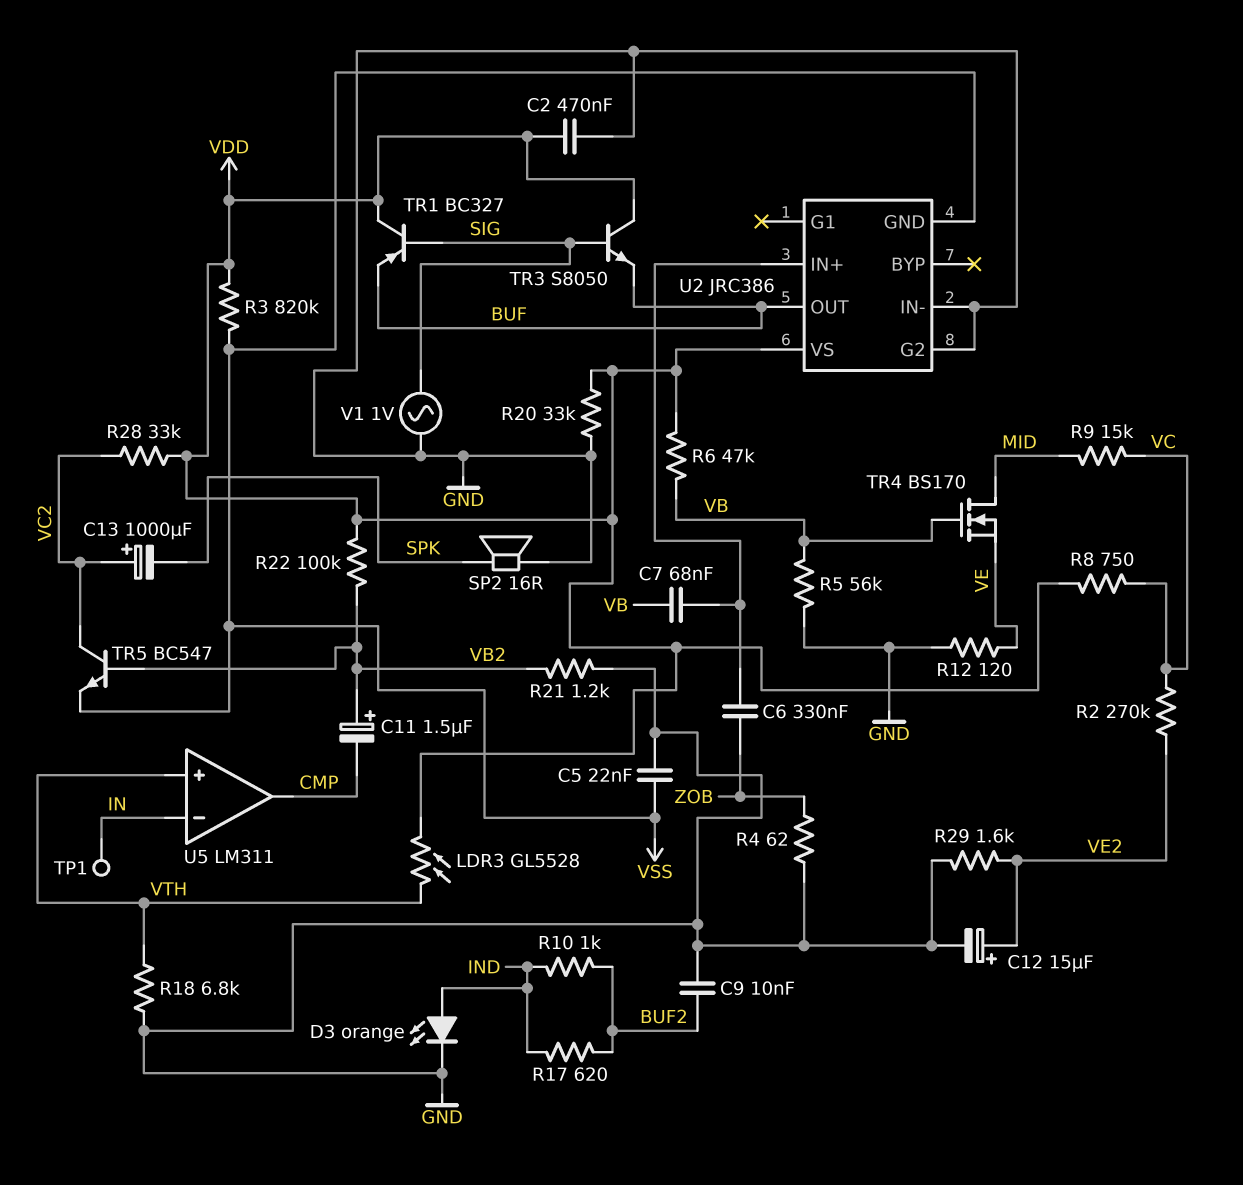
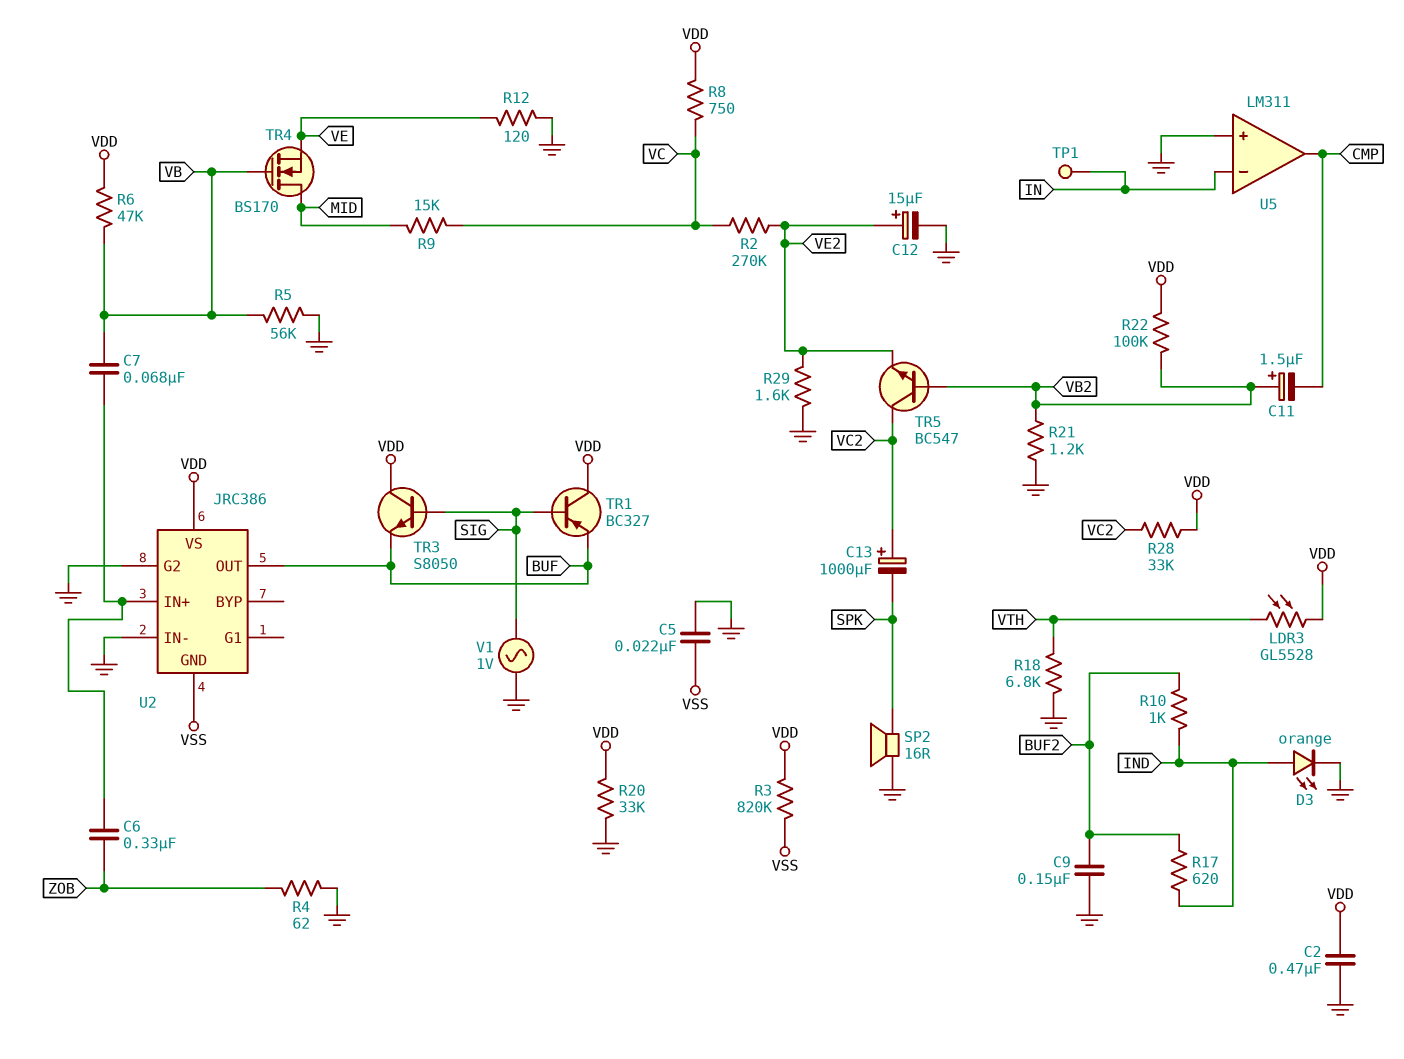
C9: 10nF (BUF2, GND) -> 150nF (BUF2, GND)
TR5: NPN BC547 (B VB2, C VC2, E VSS) -> NPN BC547 (B VB2, C VC2, E VE2)
U5 pin in+: VTH -> GND

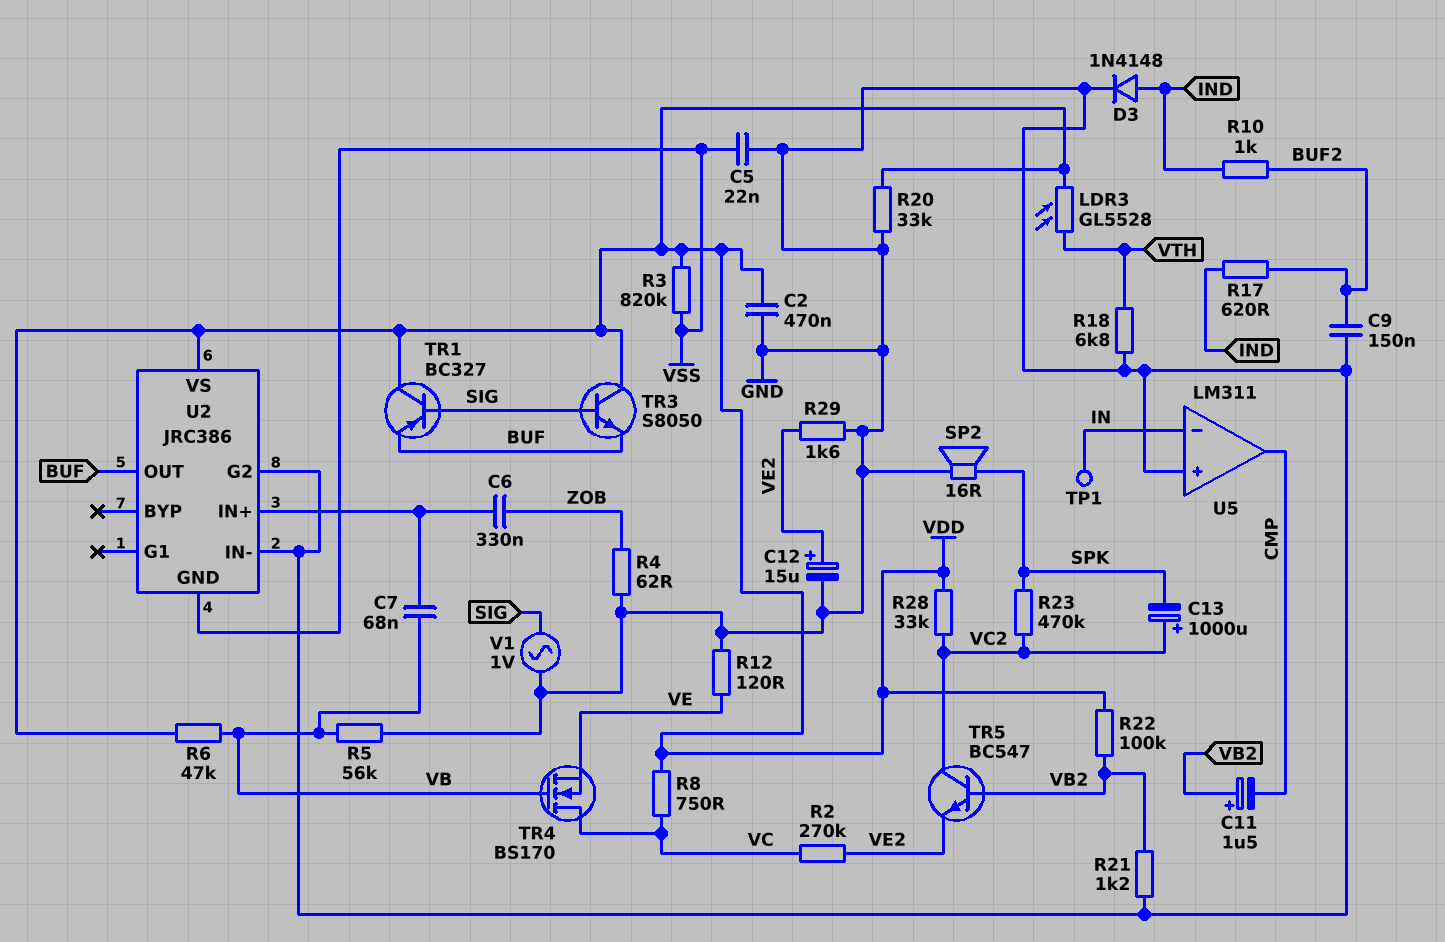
D3: LED orange (A IND, K GND) -> diode 1N4148 (A IND, K GND)
R9: 15k (MID, VC) -> none
R23: none -> 470k (SPK, VC2)
TR4: NMOS BS170 (G VB, D MID, S VE) -> NMOS BS170 (G VB, D VC, S VE)

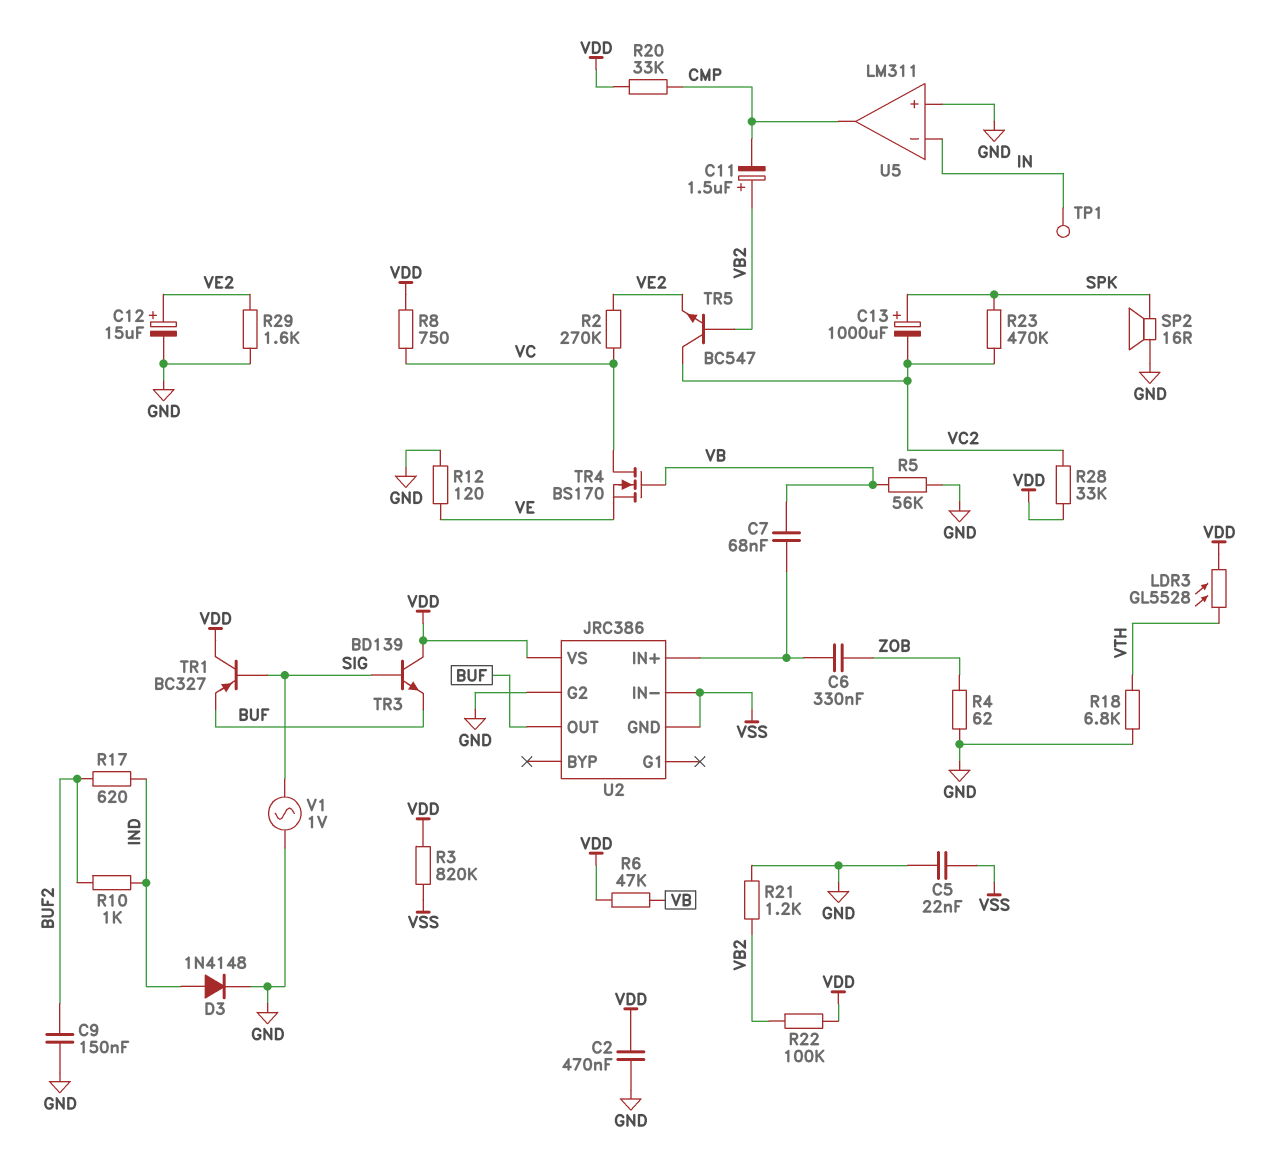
C13: 1000uF (plus VC2, minus SPK) -> 1000uF (plus SPK, minus VC2)
R20: 33k (GND, VDD) -> 33k (CMP, VDD)
TR3: NPN S8050 (B SIG, C VDD, E BUF) -> NPN BD139 (B SIG, C VDD, E BUF)
U2 pin IN-: GND -> VSS

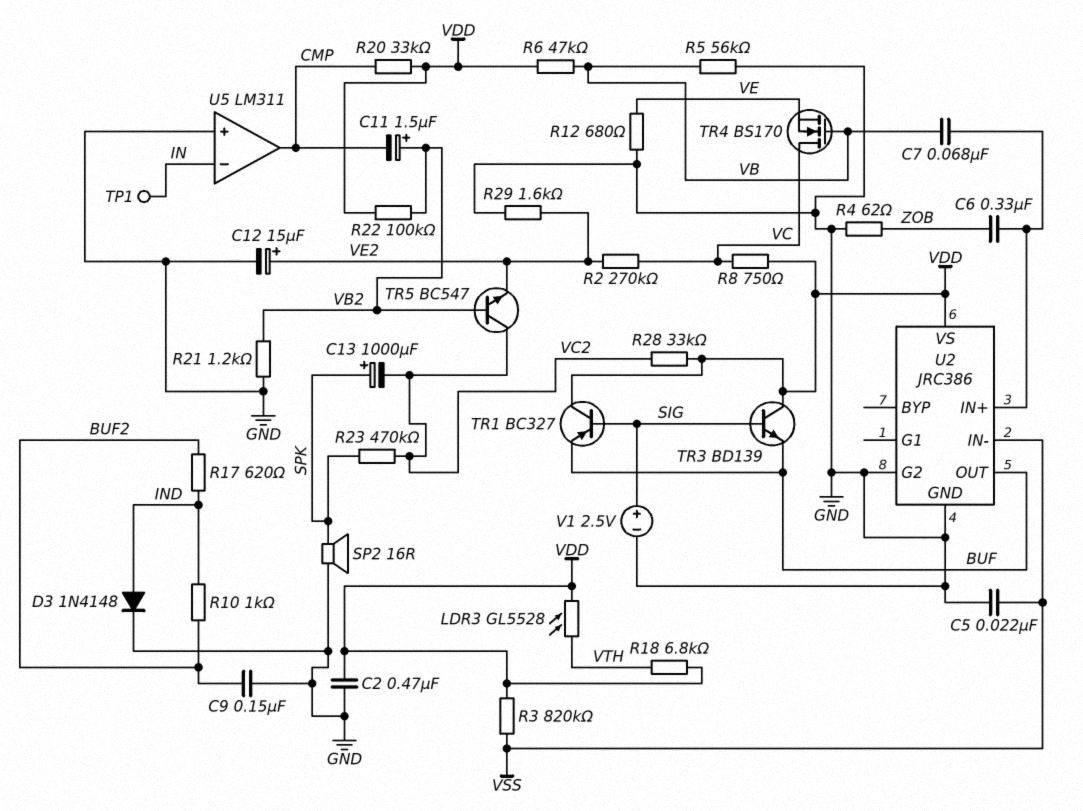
R12: 120 (GND, VE) -> 680 (GND, VE)
R18: 6.8k (GND, VTH) -> 6.8k (VDD, VTH)
U2 pin GND: VSS -> GND
V1: AC 1V (GND, SIG) -> 2.5V (plus SIG, minus GND)

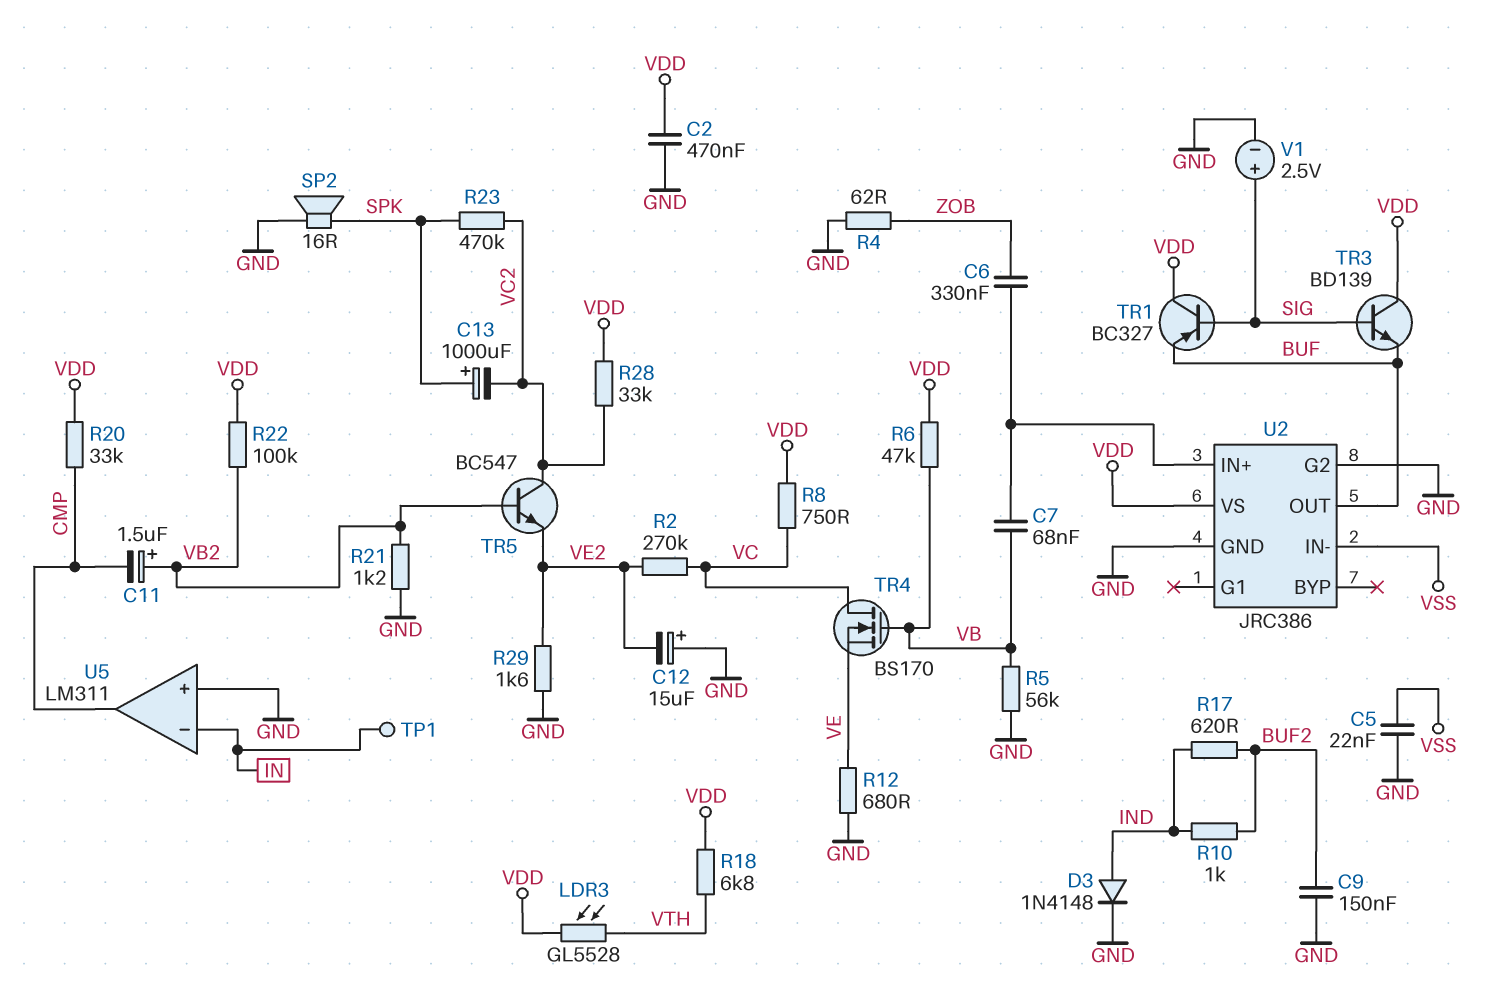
C12: 15uF (plus VE2, minus GND) -> 15uF (plus GND, minus VE2)
R3: 820k (VDD, VSS) -> none

